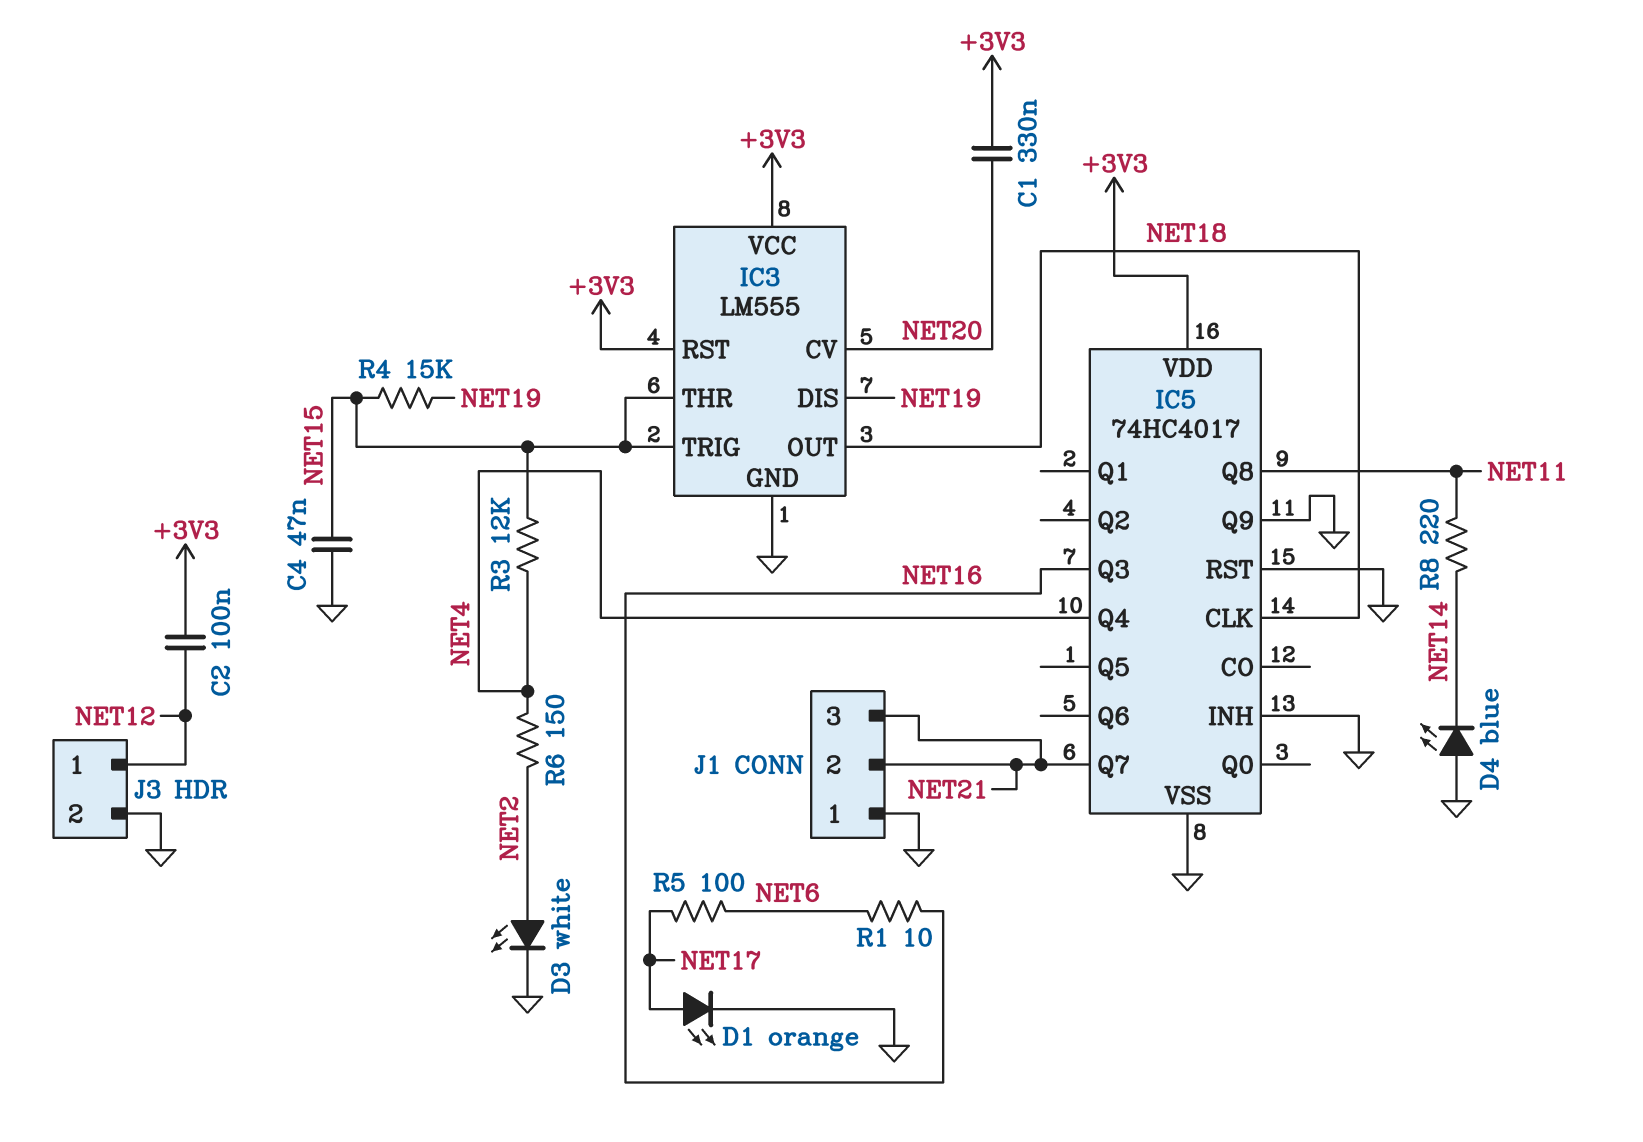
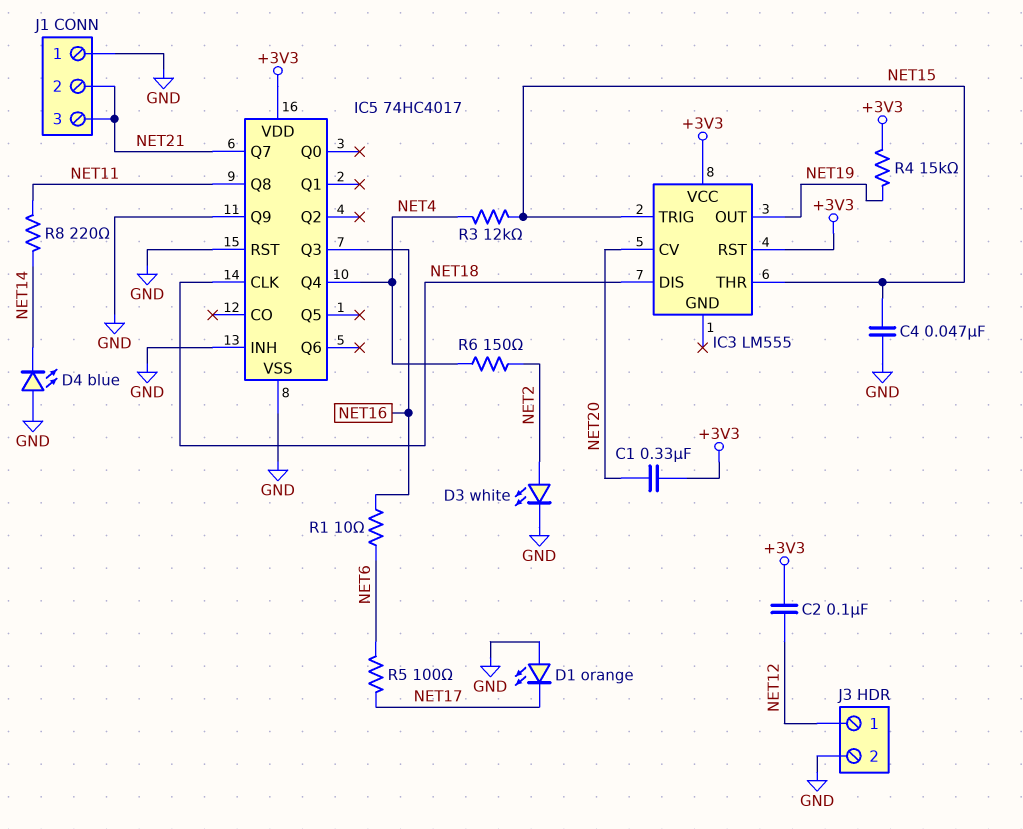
D1: LED orange (A NET17, K GND) -> LED orange (A GND, K NET17)
IC3 pin DIS: NET19 -> NET18
IC3 pin GND: GND -> none
IC3 pin OUT: NET18 -> NET19
R4: 15k (NET15, NET19) -> 15k (+3V3, NET19)

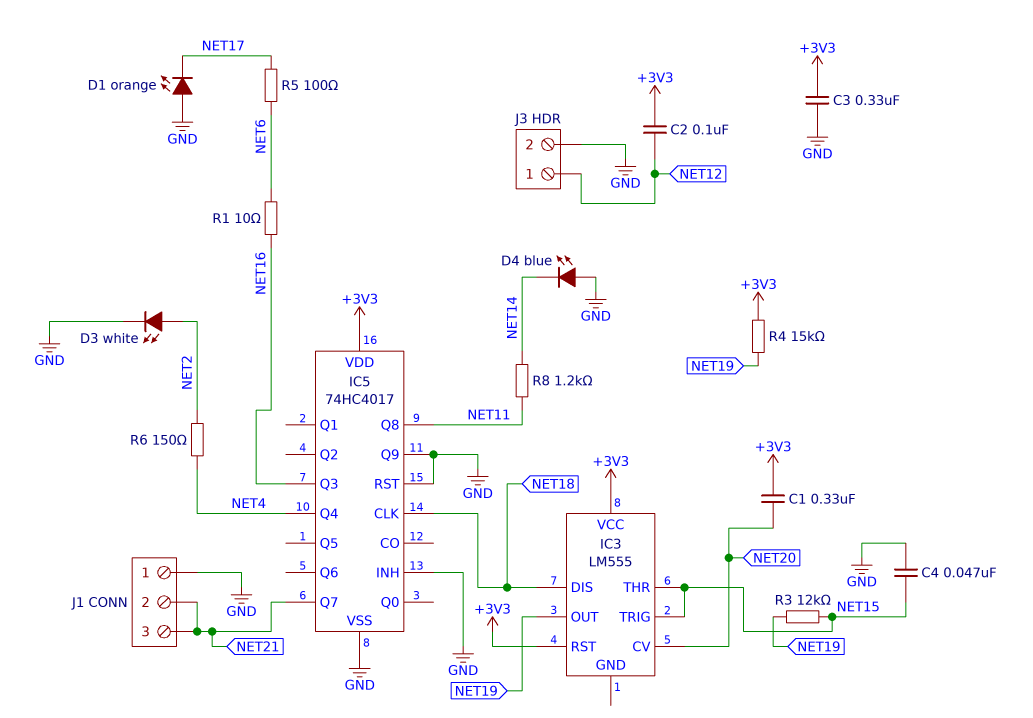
C3: none -> 330nF (+3V3, GND)
R3: 12k (NET4, NET15) -> 12k (NET15, NET19)
R8: 220 (NET11, NET14) -> 1.2k (NET11, NET14)

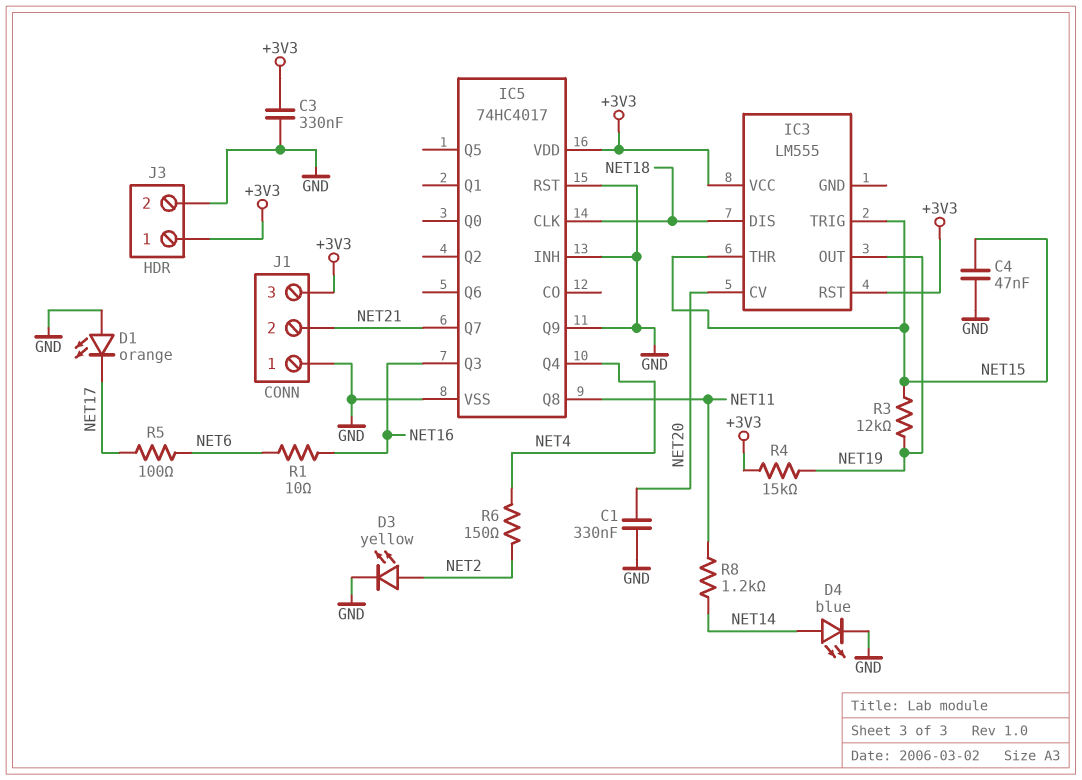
C1: 330nF (+3V3, NET20) -> 330nF (GND, NET20)
C2: 100nF (+3V3, NET12) -> none
D3: LED white (A NET2, K GND) -> LED yellow (A NET2, K GND)
D4: LED blue (A GND, K NET14) -> LED blue (A NET14, K GND)
J1 pin 3: NET21 -> +3V3
J3 pin 1: NET12 -> +3V3

